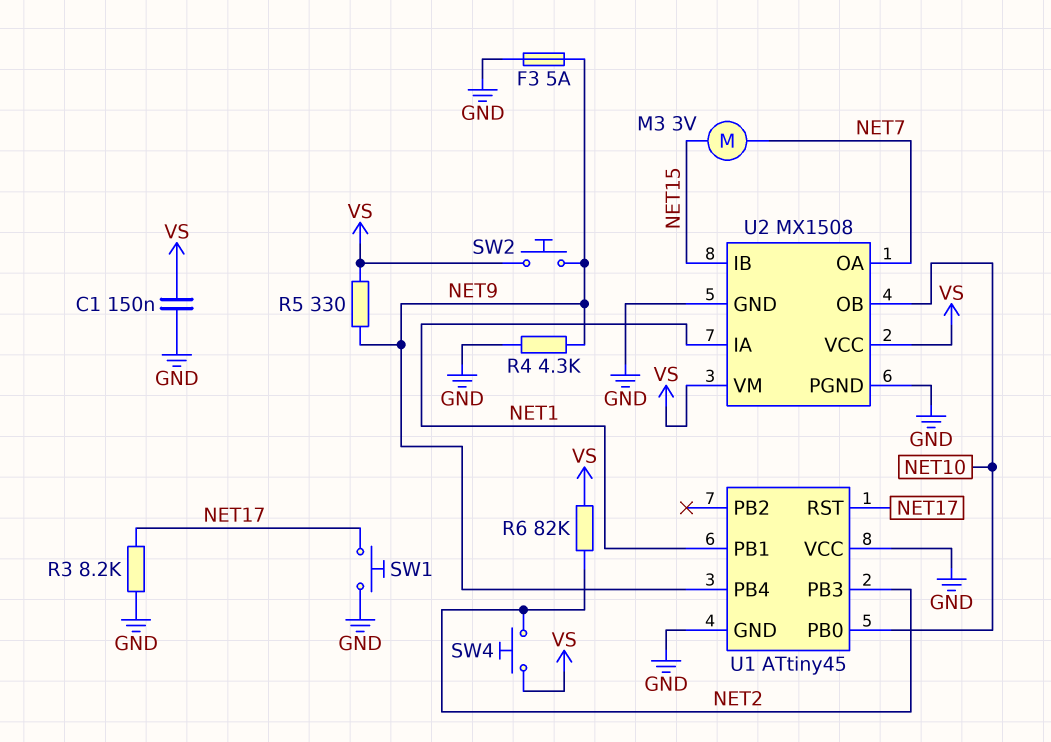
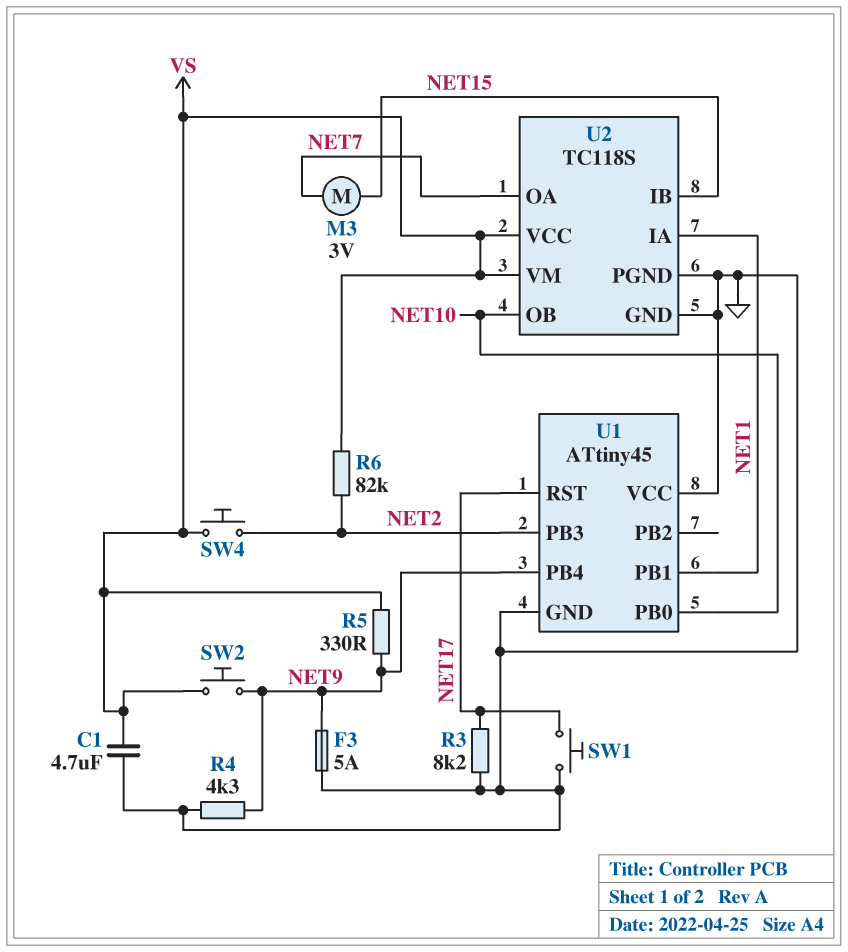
C1: 150nF (GND, VS) -> 4.7uF (GND, VS)
U2: MX1508 -> TC118S

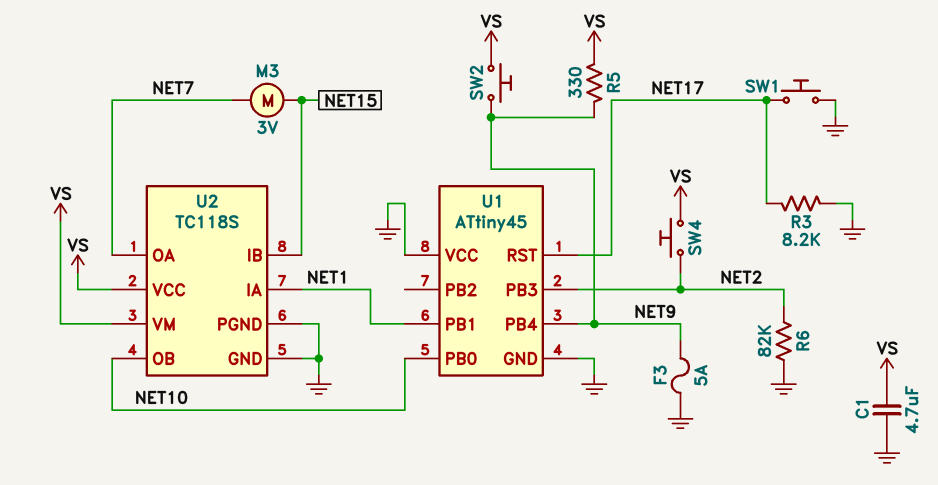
R4: 4.3k (GND, NET9) -> none
R6: 82k (NET2, VS) -> 82k (GND, NET2)

